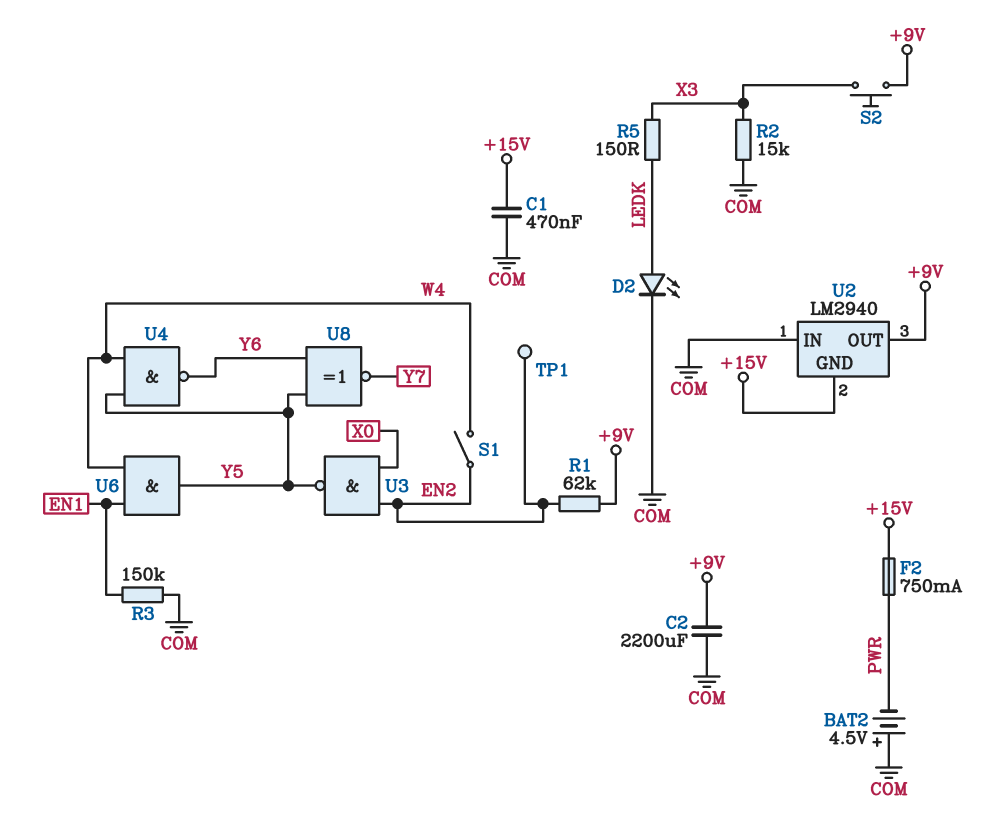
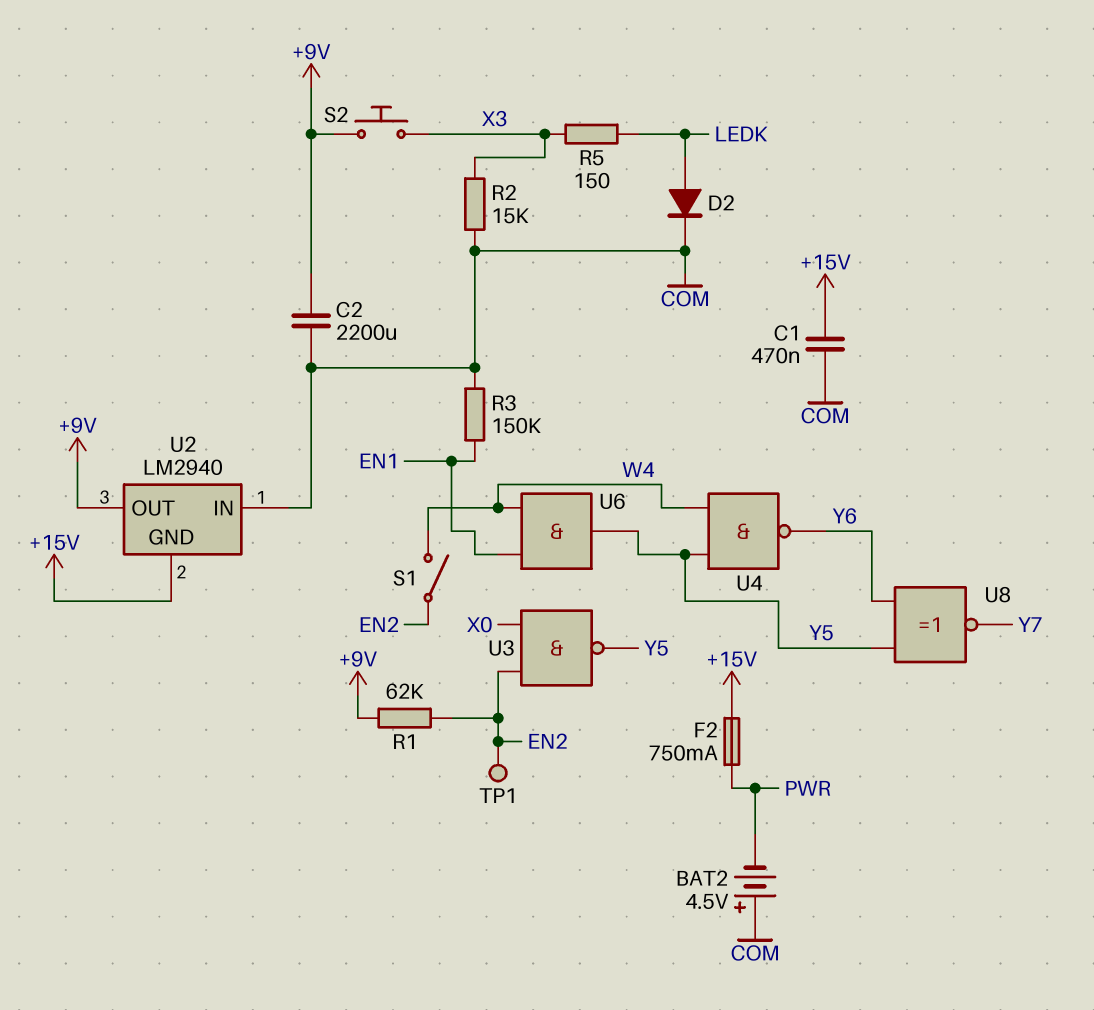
D2: LED (A LEDK, K COM) -> diode (A LEDK, K COM)

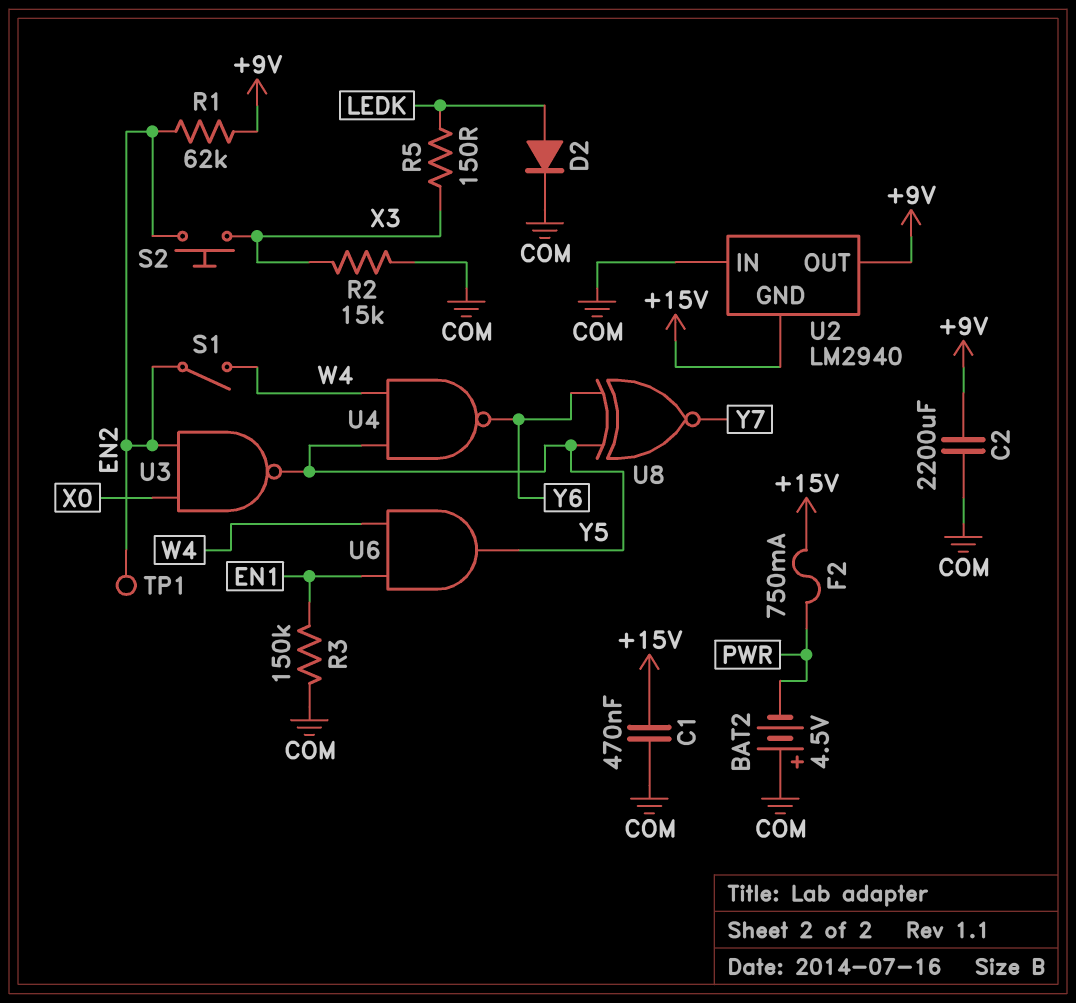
S2: button (+9V, X3) -> button (EN2, X3)

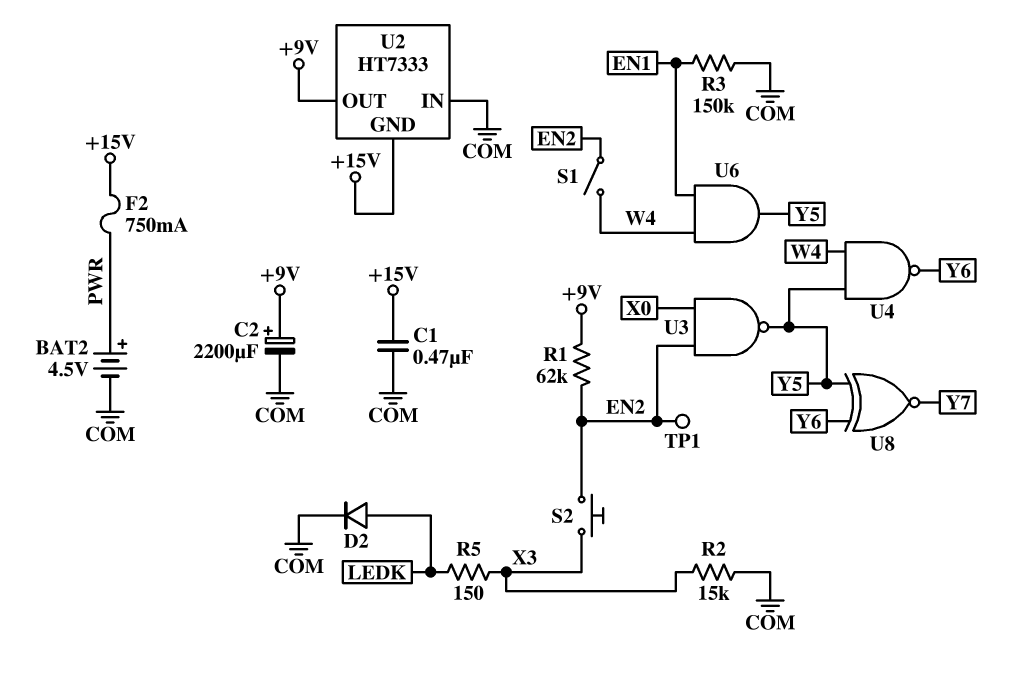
BAT2: 4.5V (plus COM, minus PWR) -> 4.5V (plus PWR, minus COM)
C2: 2200uF (+9V, COM) -> 2200uF (plus +9V, minus COM)
U2: LM2940 -> HT7333

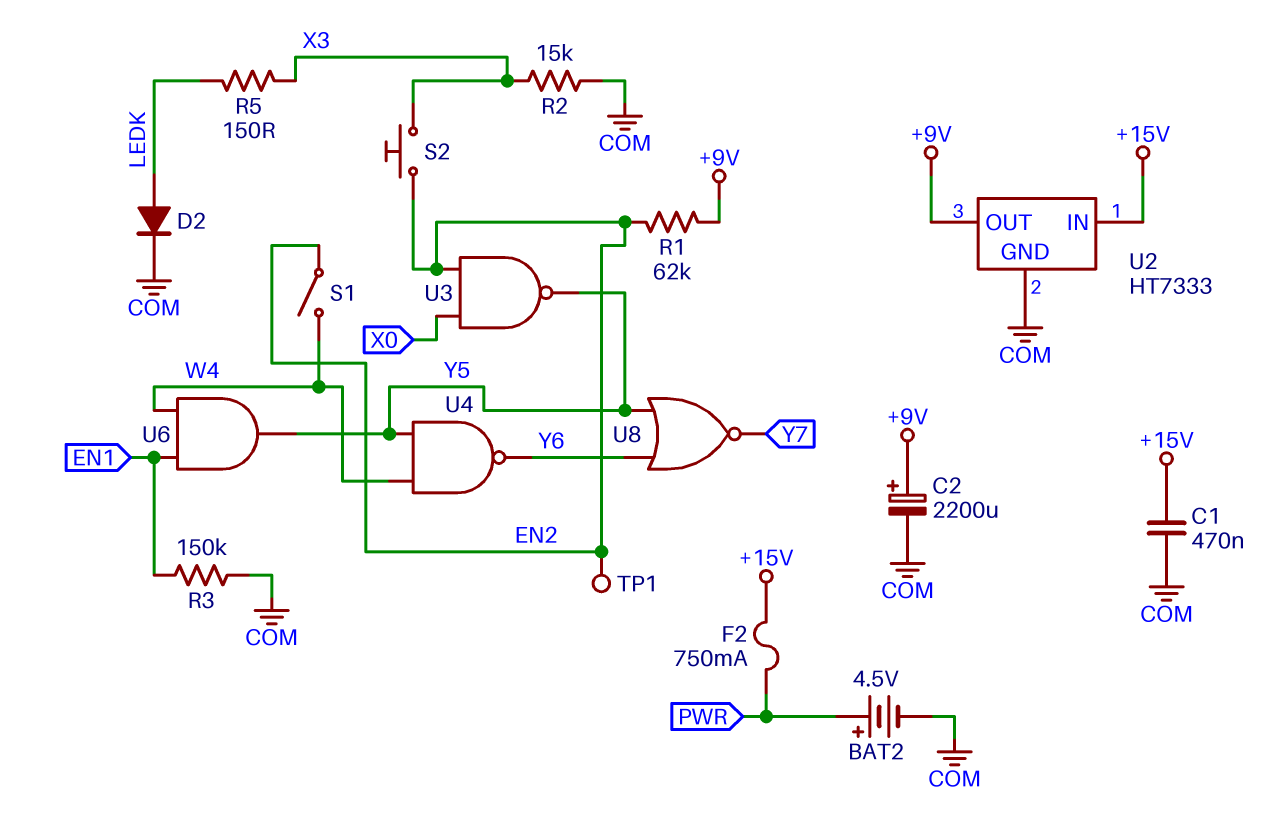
U2 pin GND: +15V -> COM
U2 pin IN: COM -> +15V
U8: XNOR (in Y5, in Y6, out Y7) -> NOR (in Y5, in Y6, out Y7)

